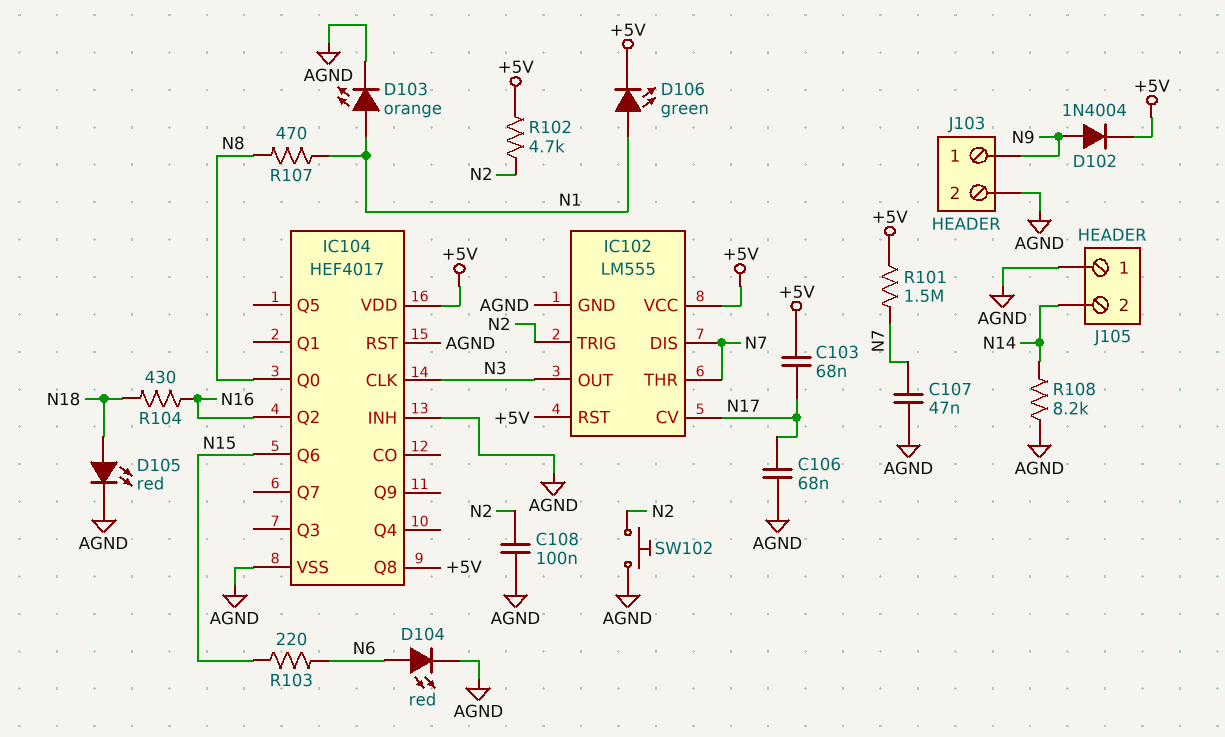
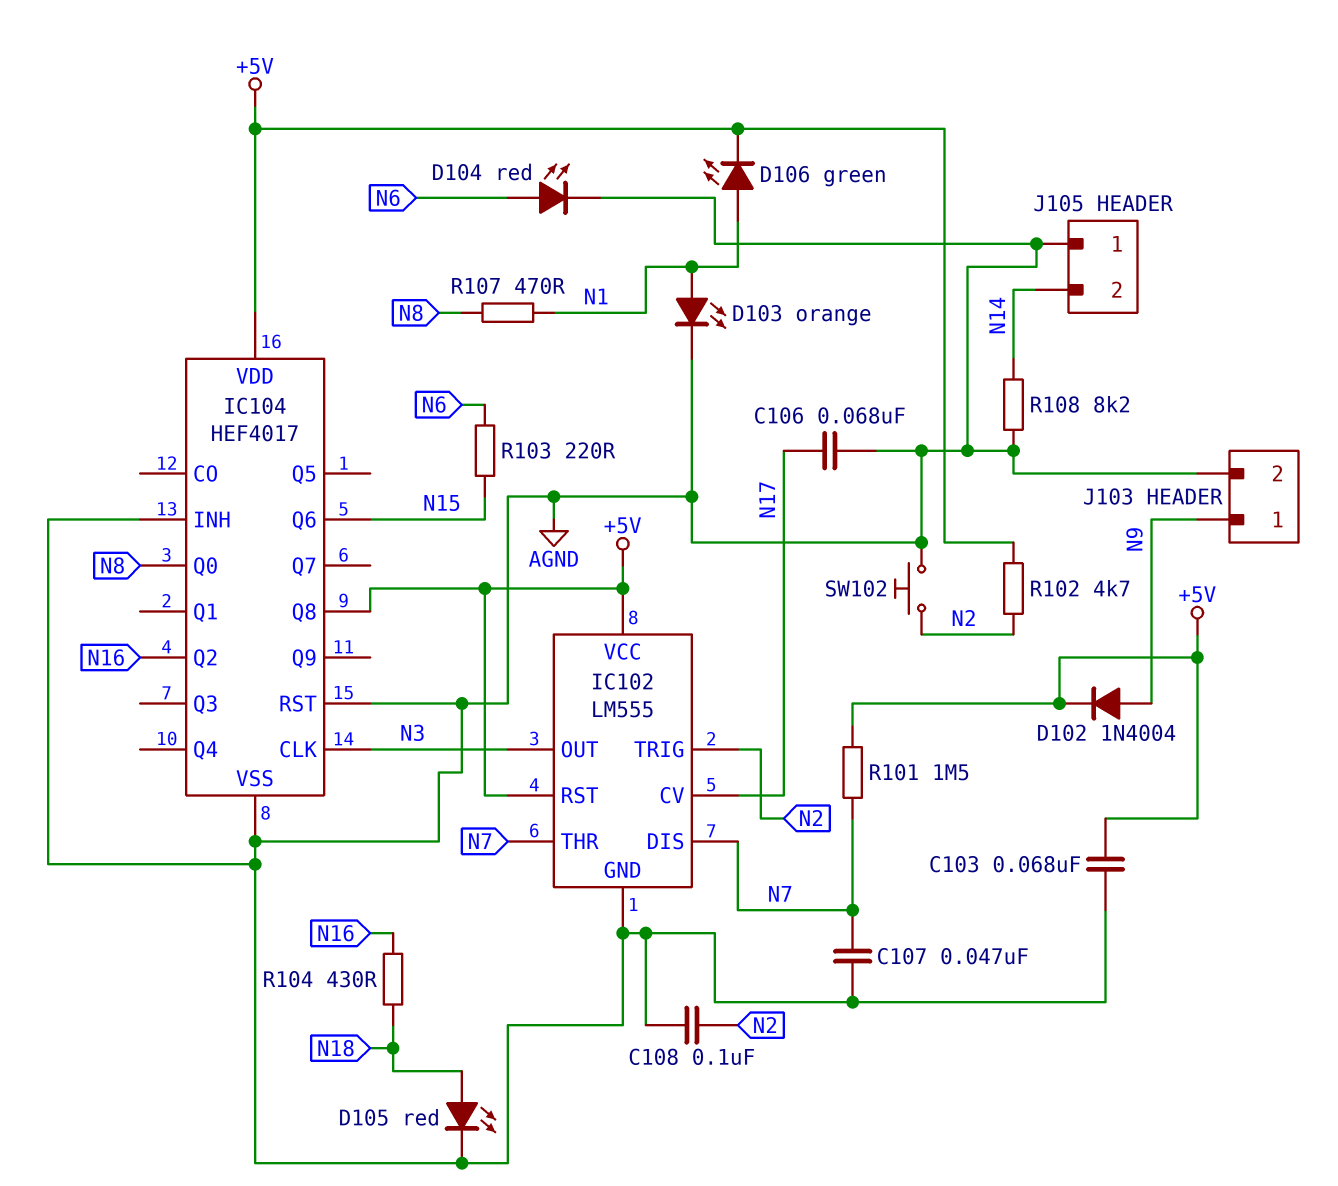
C103: 68nF (+5V, N17) -> 68nF (+5V, AGND)

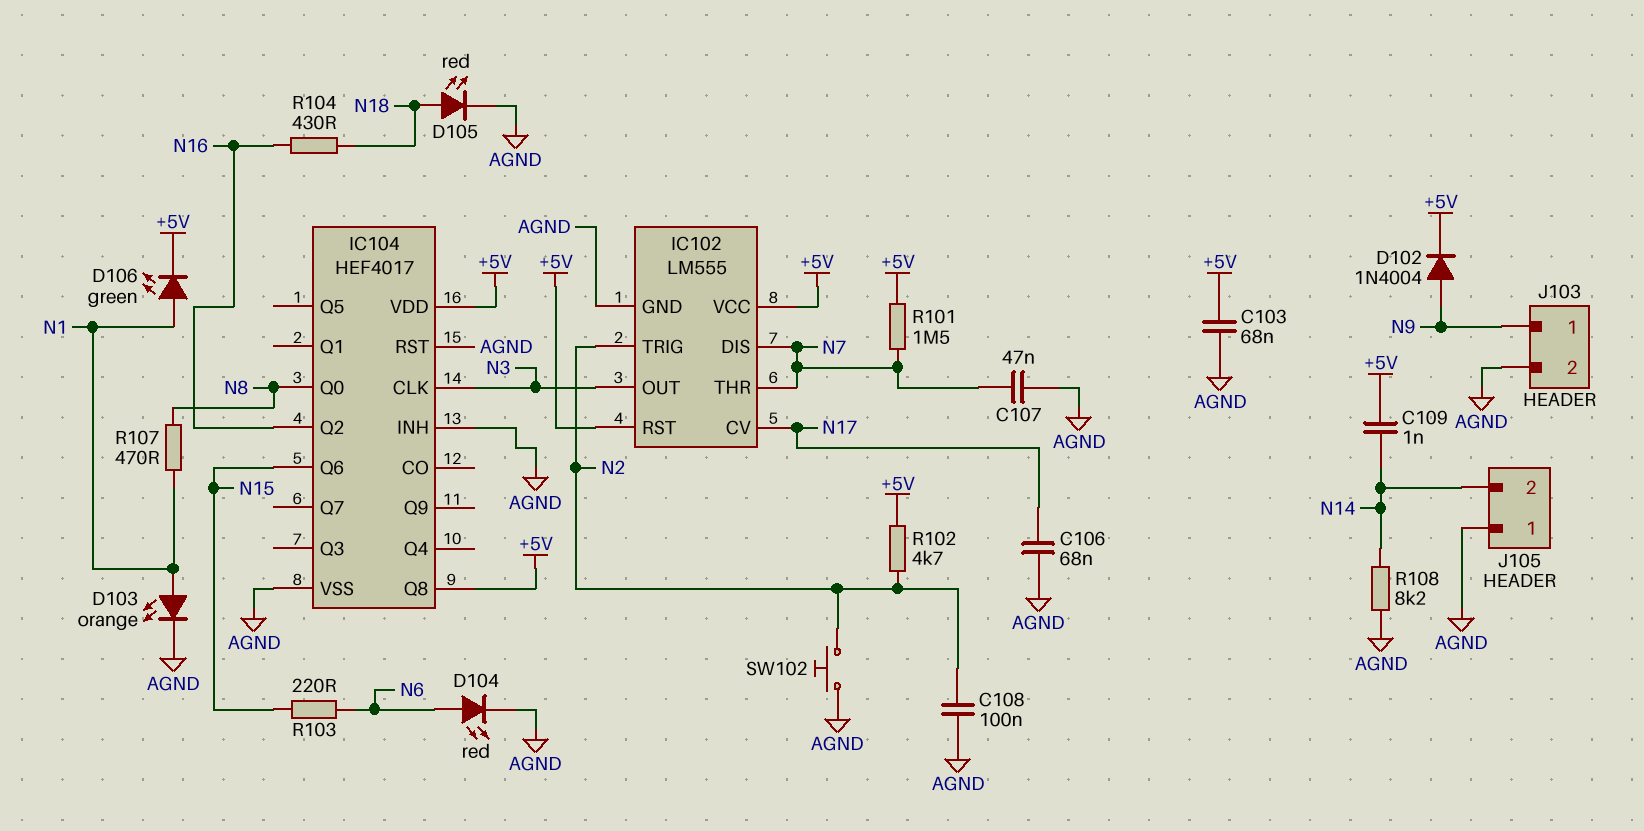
C109: none -> 1nF (+5V, N14)

